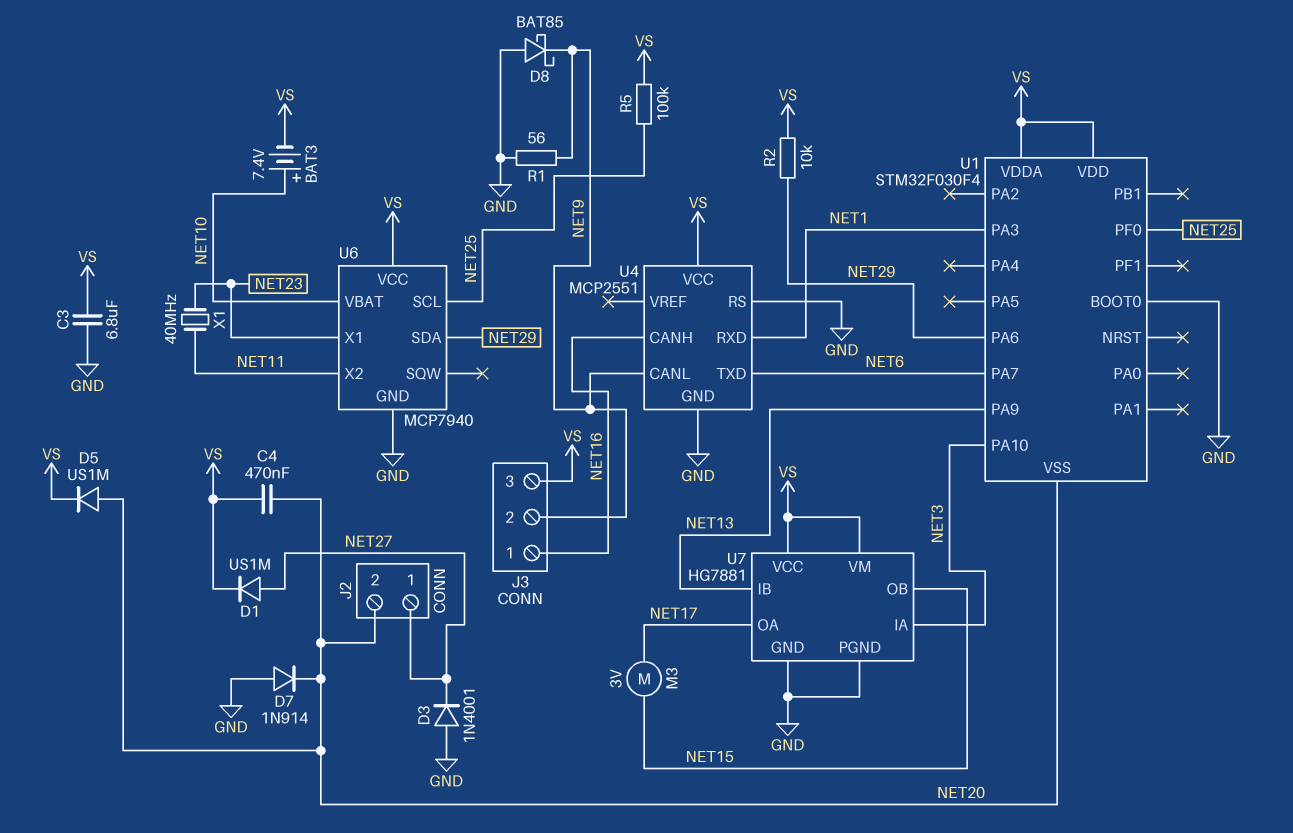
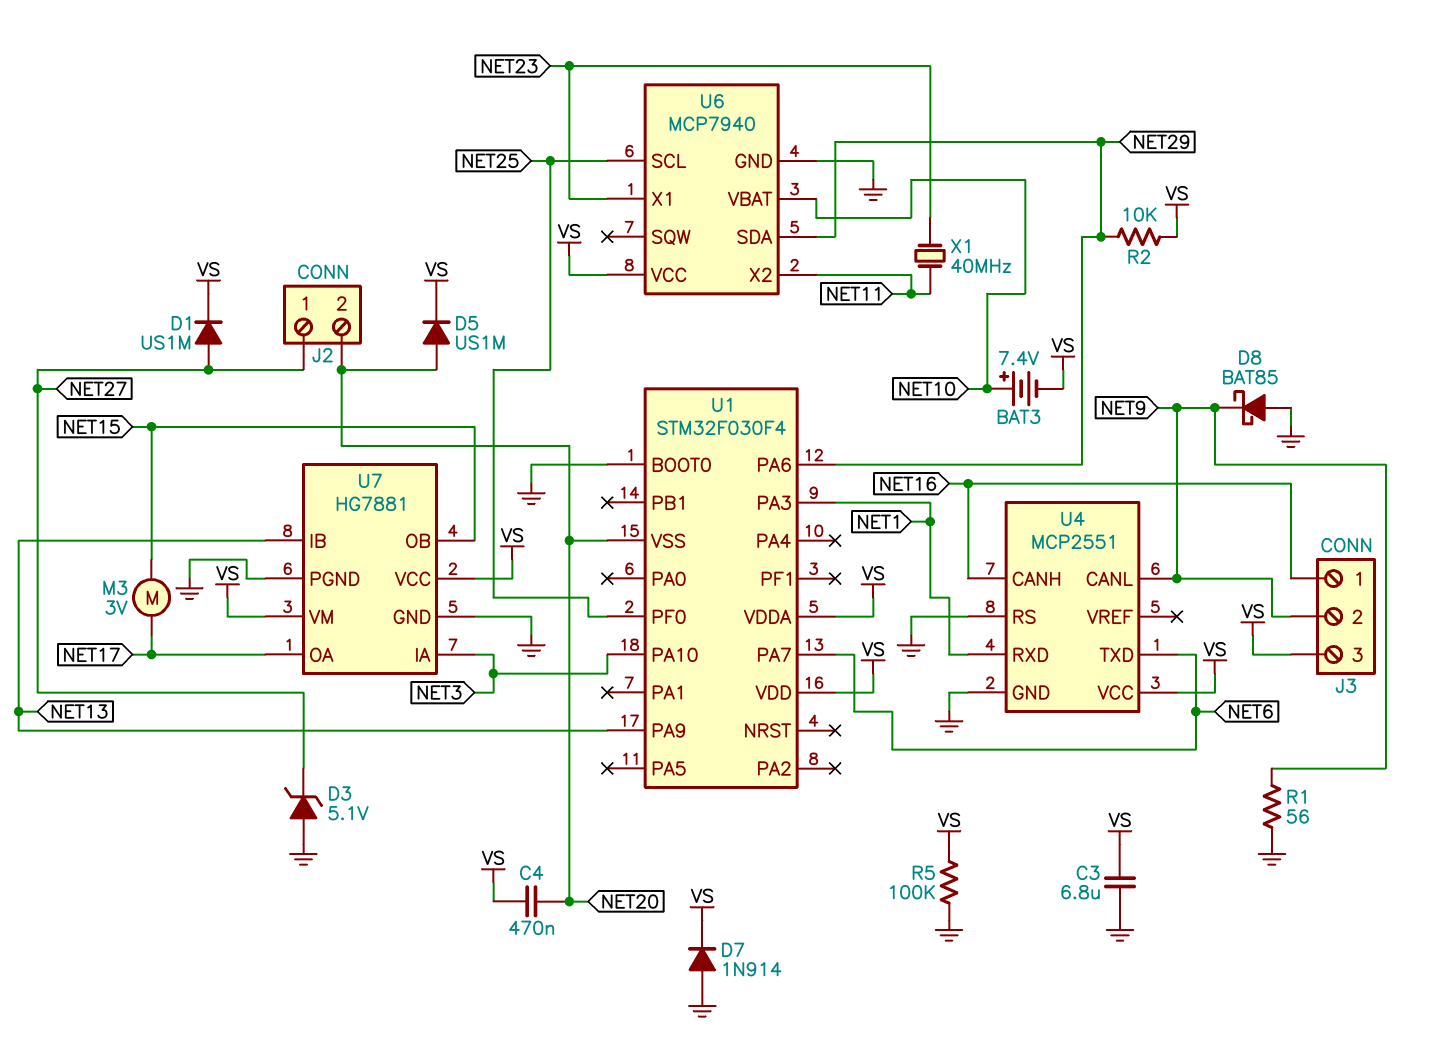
D3: diode 1N4001 (A GND, K NET27) -> zener 5.1V (A GND, K NET27)
D7: diode 1N914 (A GND, K NET20) -> diode 1N914 (A GND, K VS)
R5: 100k (NET25, VS) -> 100k (GND, VS)

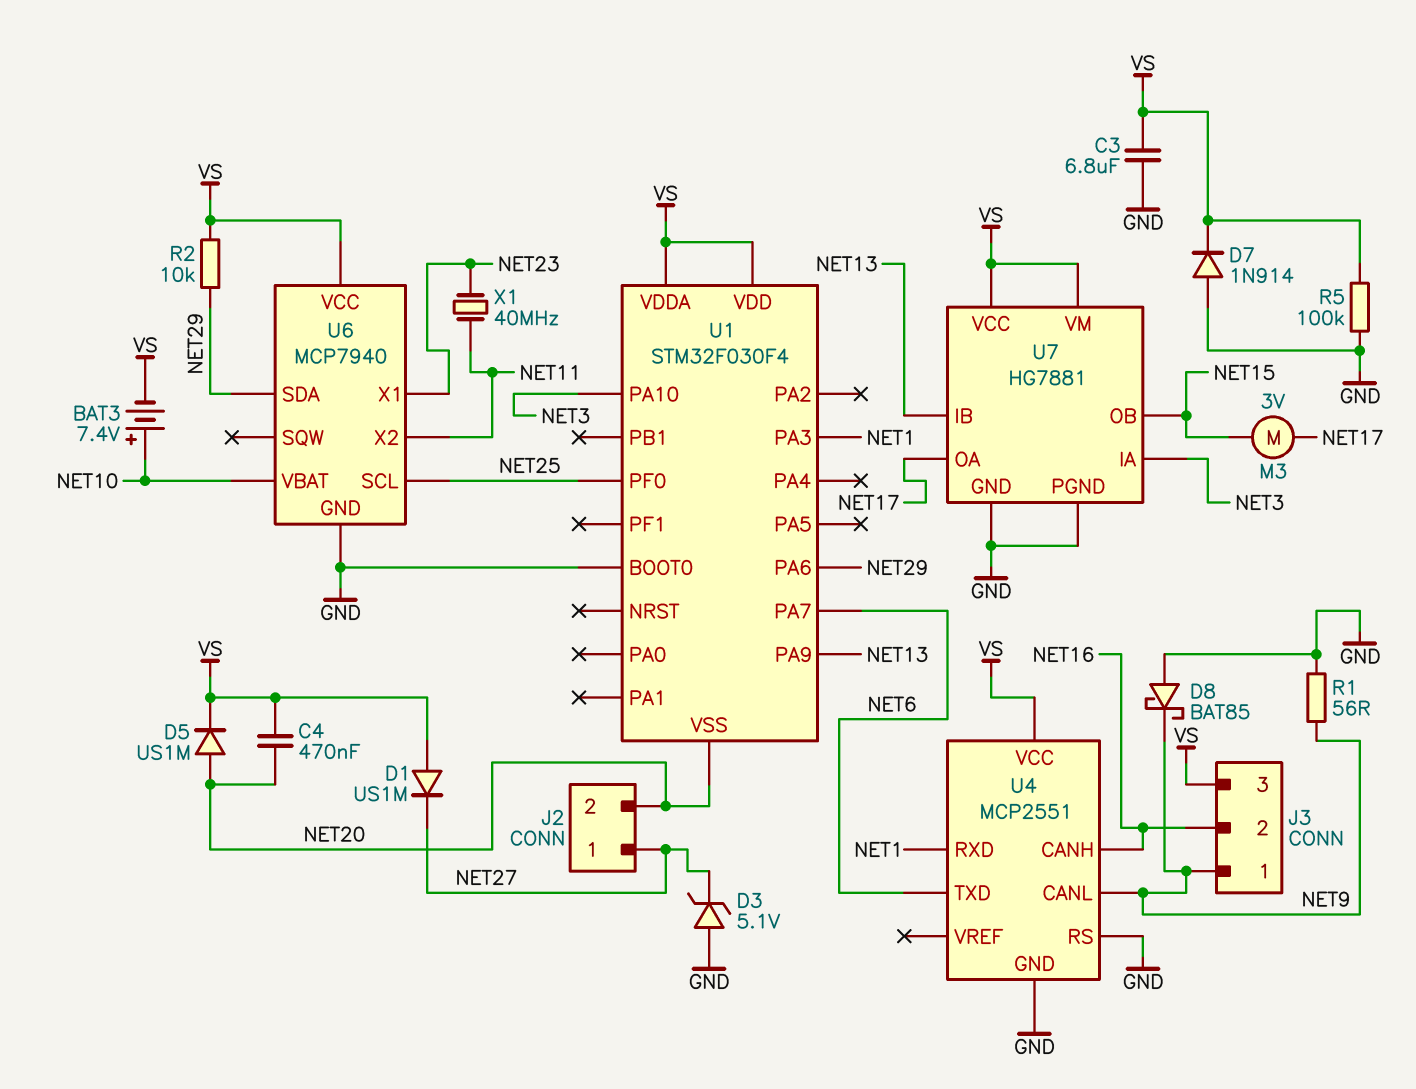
D1: diode US1M (A NET27, K VS) -> diode US1M (A VS, K NET27)
J3 pin 1: NET16 -> NET9
J3 pin 2: NET9 -> NET16

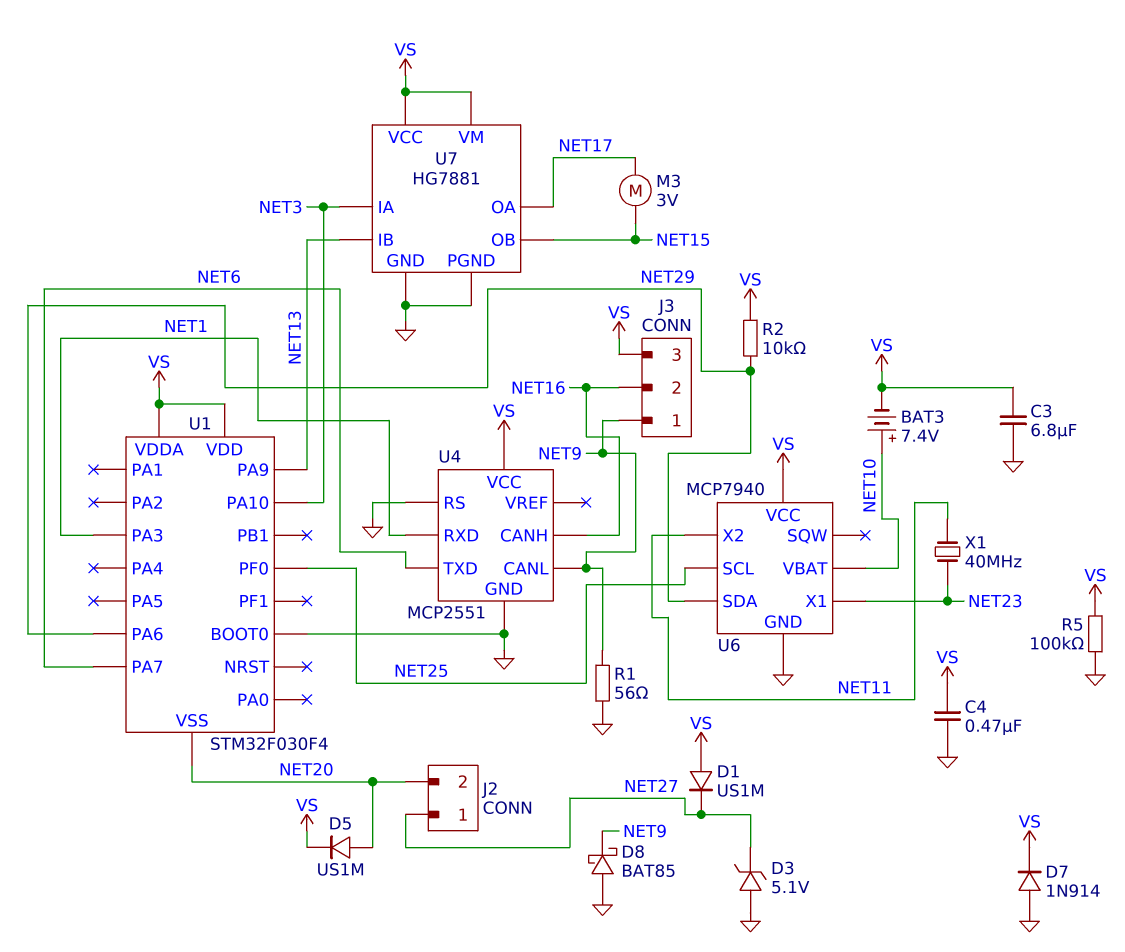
C4: 470nF (NET20, VS) -> 470nF (GND, VS)

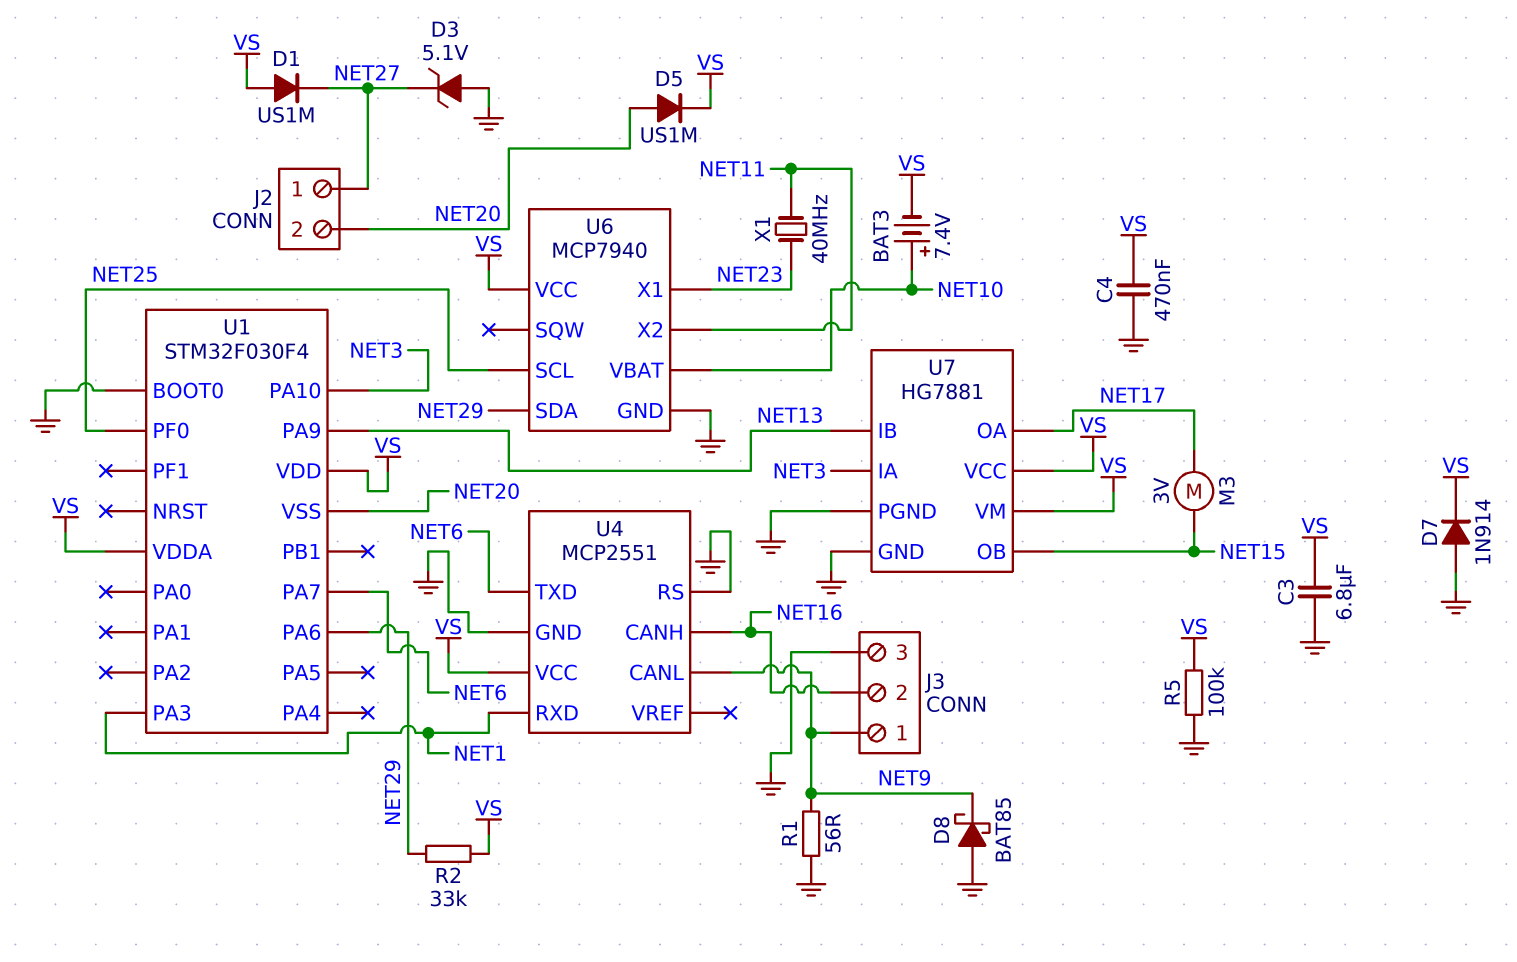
J3 pin 3: VS -> GND
R2: 10k (NET29, VS) -> 33k (NET29, VS)

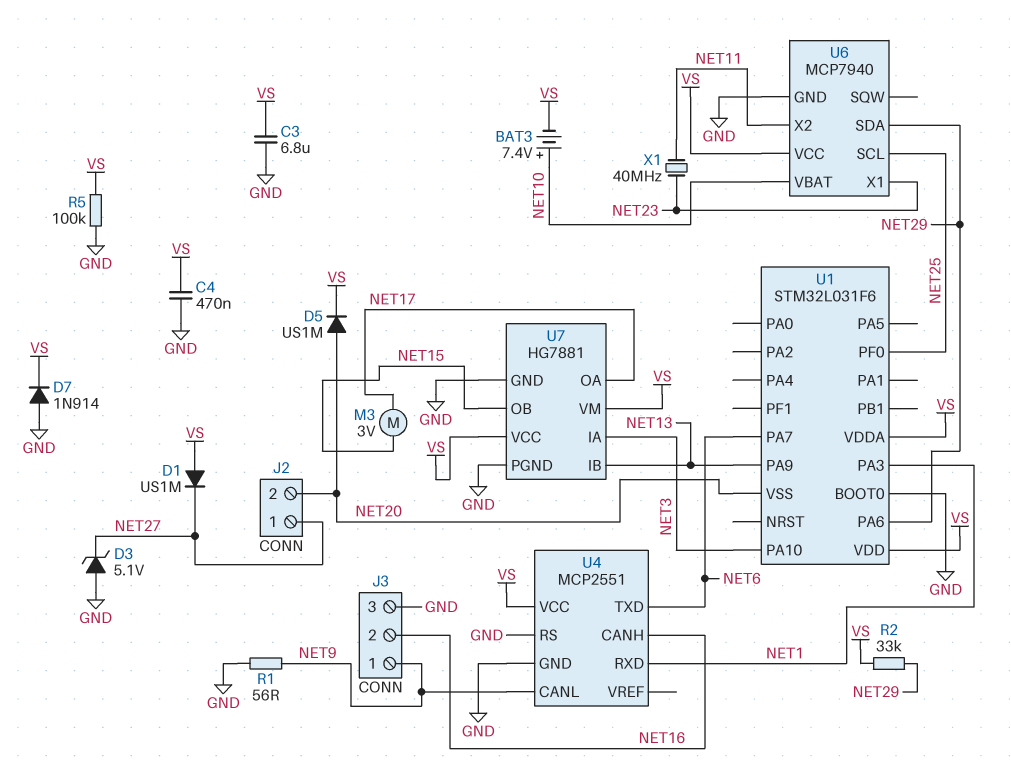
D8: schottky BAT85 (A GND, K NET9) -> none
U1: STM32F030F4 -> STM32L031F6

